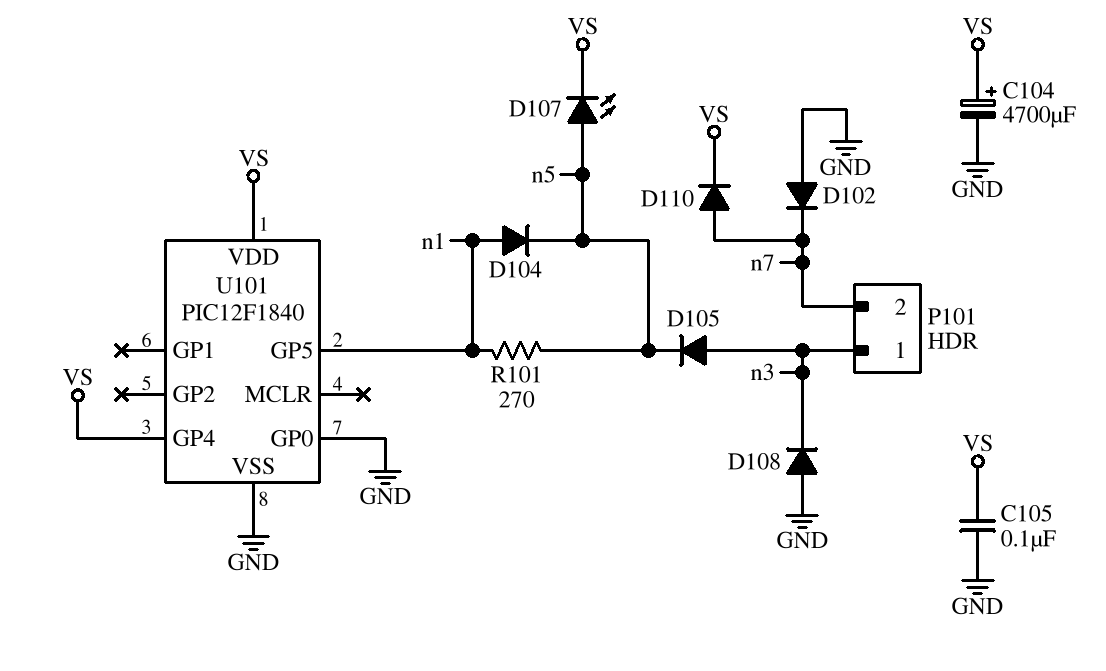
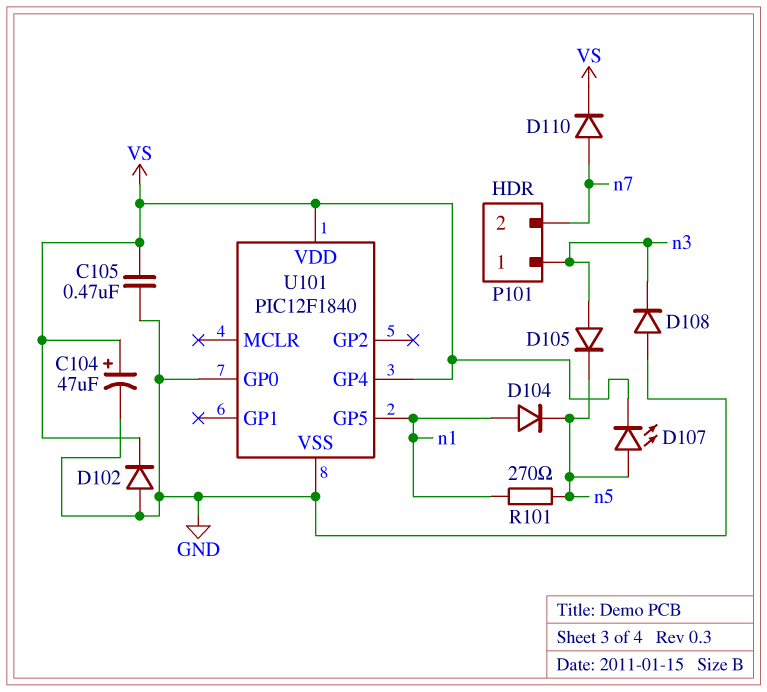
C104: 4700uF (plus VS, minus GND) -> 47uF (plus VS, minus GND)
C105: 100nF (GND, VS) -> 470nF (GND, VS)
D102: diode (A GND, K n7) -> diode (A GND, K VS)

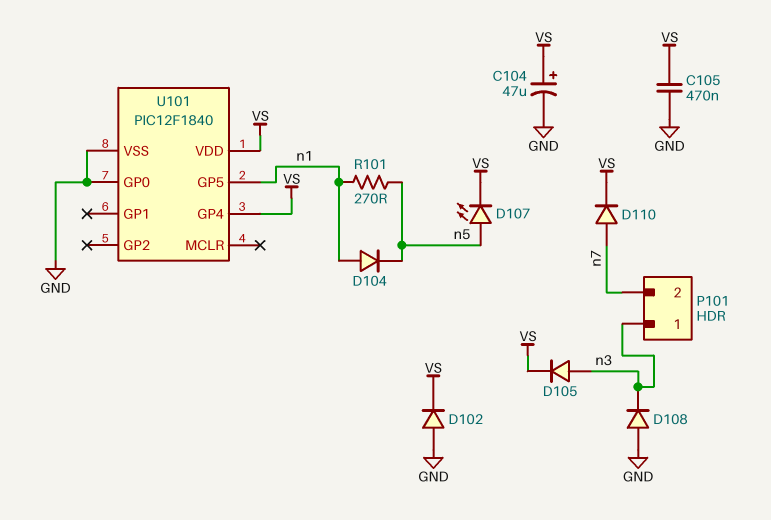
D105: diode (A n3, K n5) -> diode (A n3, K VS)

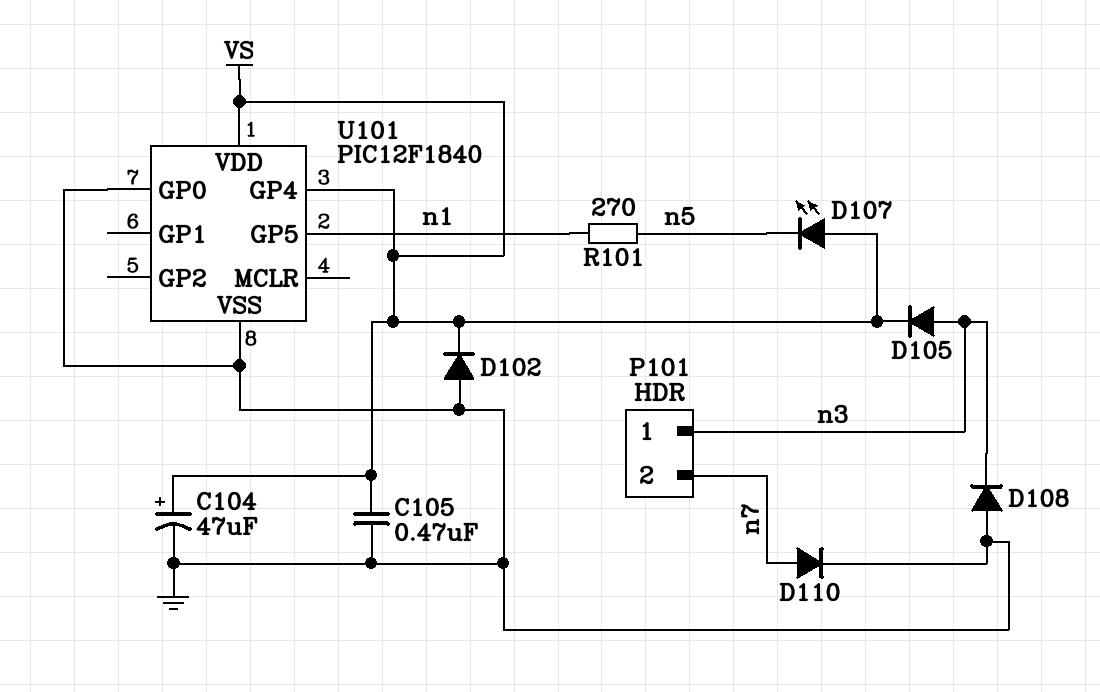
D104: diode (A n1, K n5) -> none
D107: LED (A n5, K VS) -> LED (A VS, K n5)
D110: diode (A n7, K VS) -> diode (A n7, K GND)

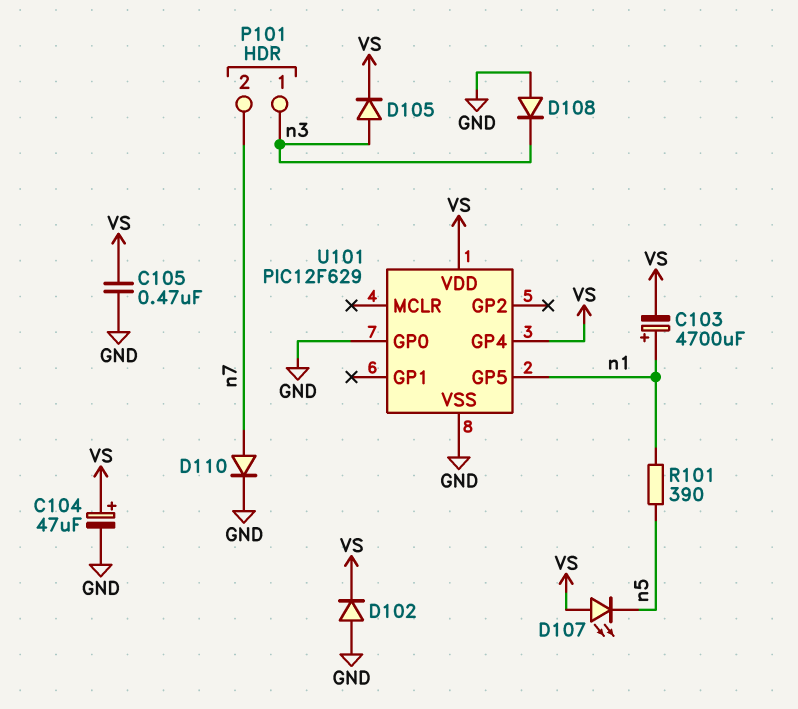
C103: none -> 4700uF (plus n1, minus VS)
R101: 270 (n1, n5) -> 390 (n1, n5)
U101: PIC12F1840 -> PIC12F629

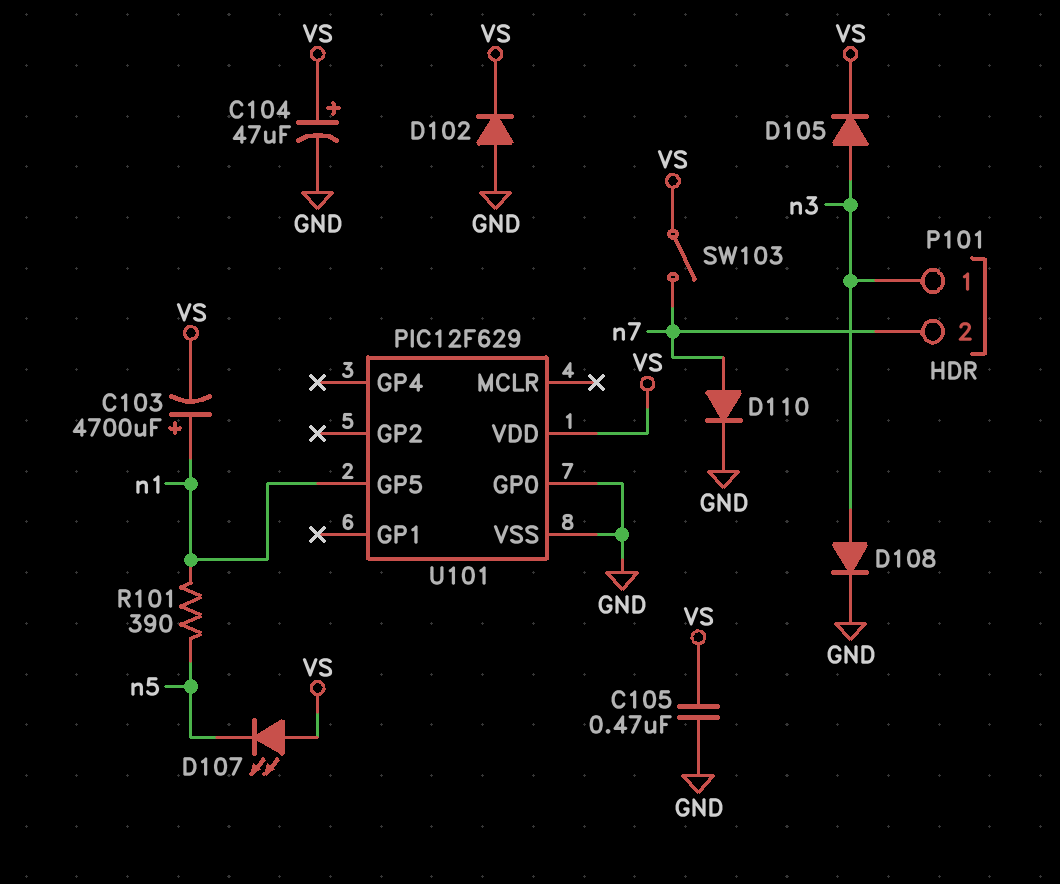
D108: diode (A GND, K n3) -> diode (A n3, K GND)
SW103: none -> switch (VS, n7)
U101 pin GP4: VS -> none

